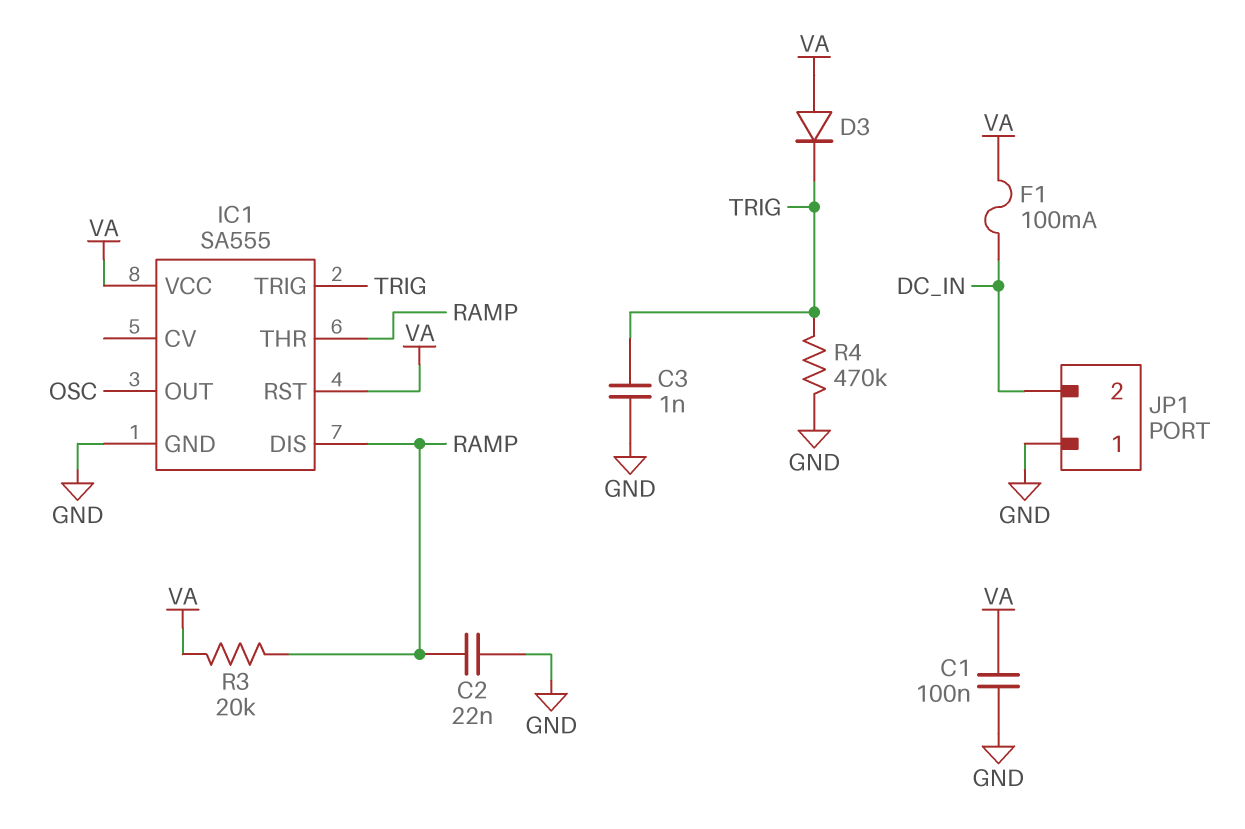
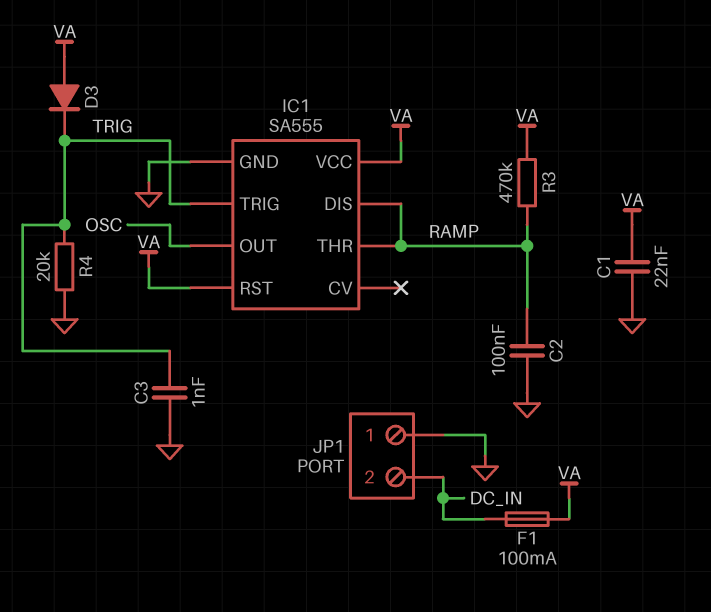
C1: 100nF (GND, VA) -> 22nF (GND, VA)
C2: 22nF (GND, RAMP) -> 100nF (GND, RAMP)
R3: 20k (RAMP, VA) -> 470k (RAMP, VA)
R4: 470k (GND, TRIG) -> 20k (GND, TRIG)

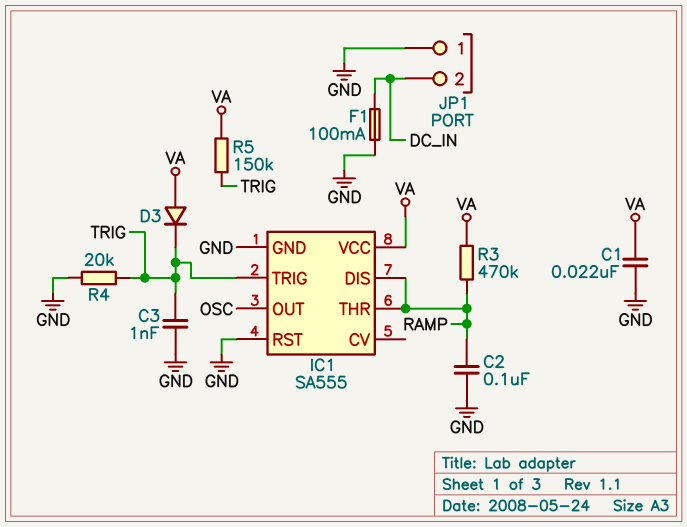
F1: 100mA (DC_IN, VA) -> 100mA (DC_IN, GND)
IC1 pin RST: VA -> GND
R5: none -> 150k (TRIG, VA)

